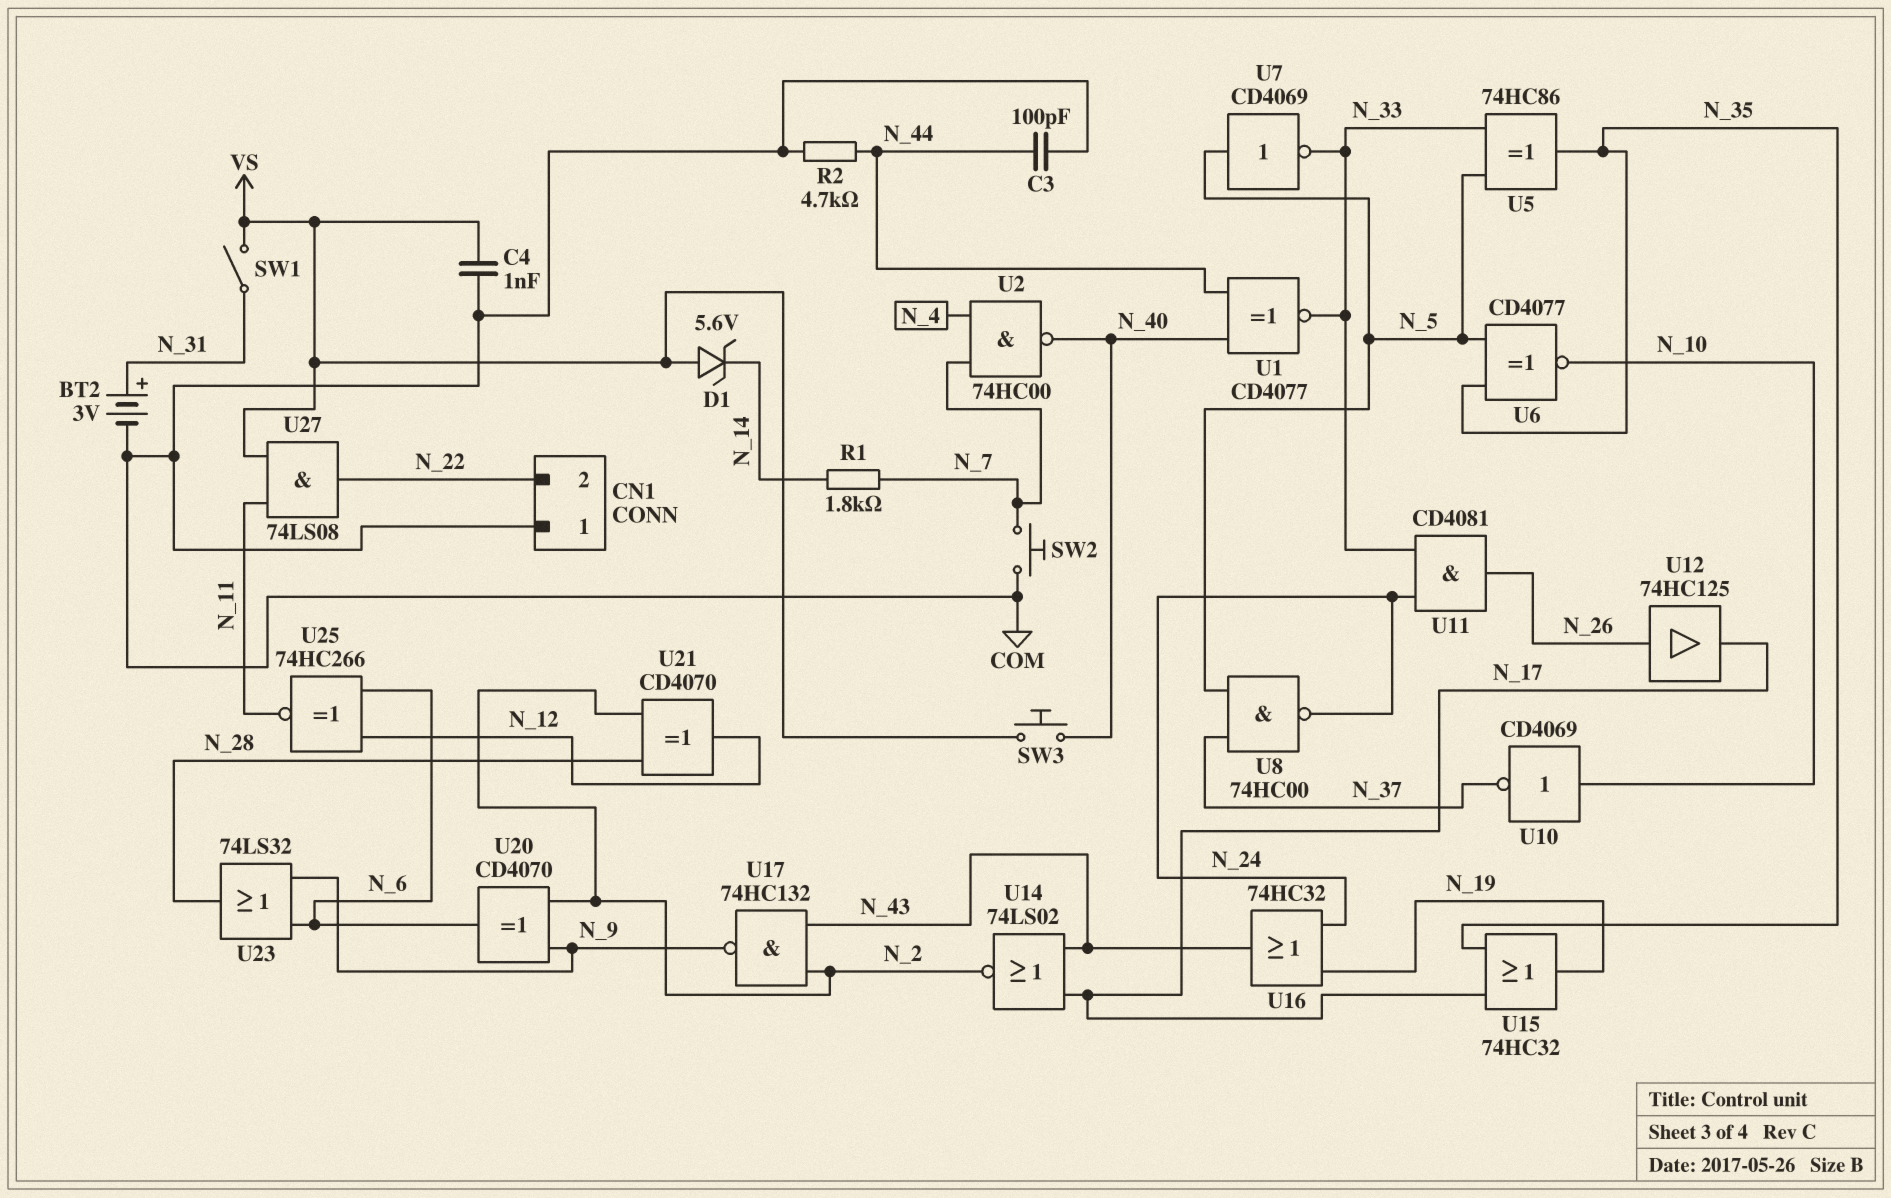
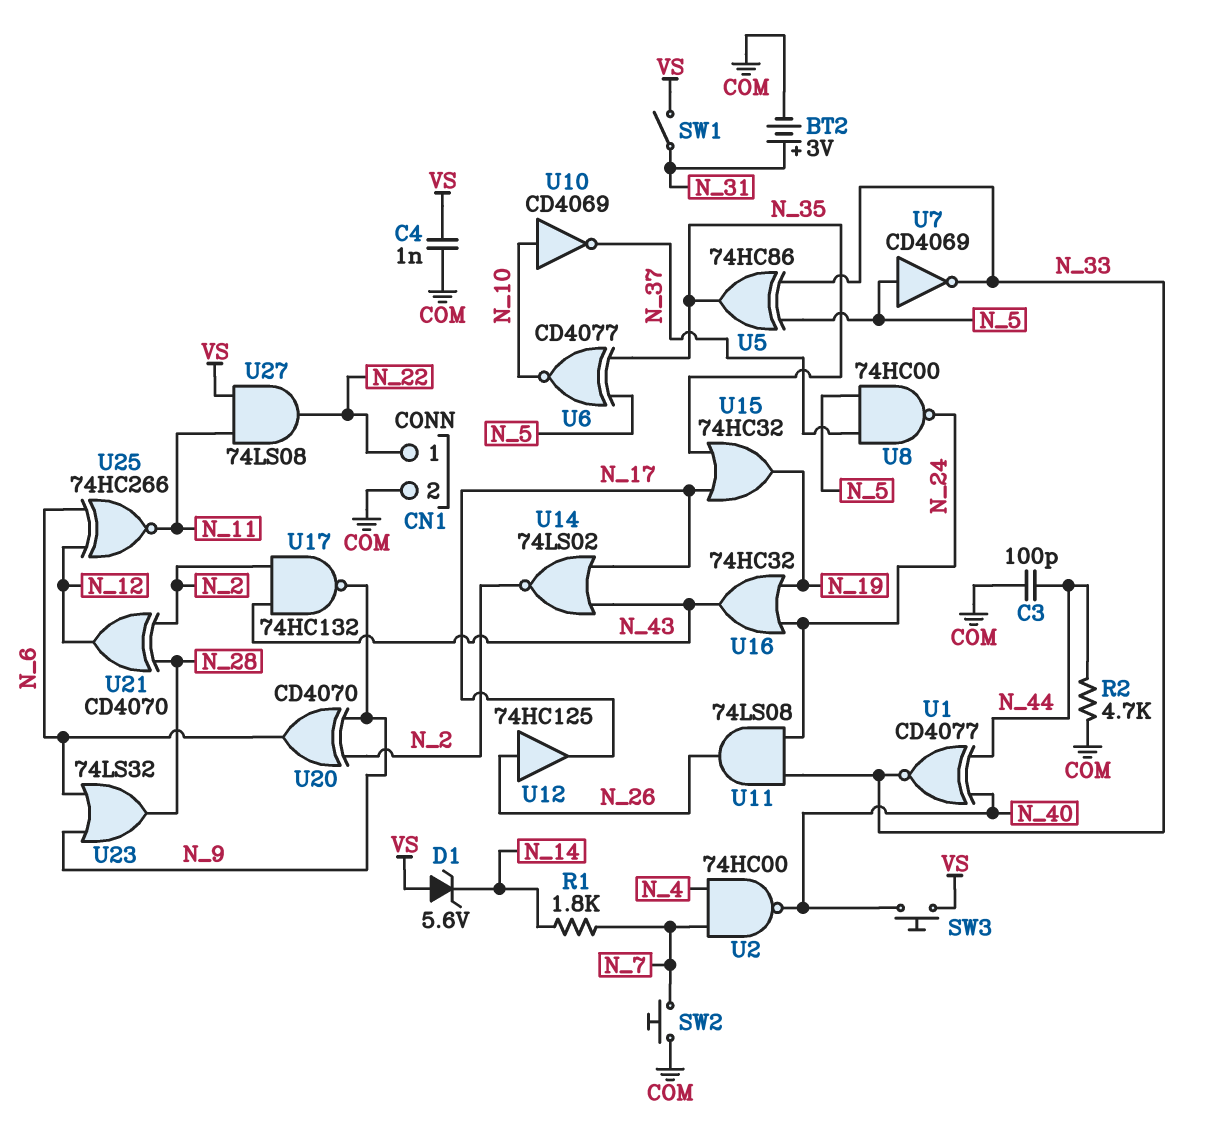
CN1 pin 1: COM -> N_22
CN1 pin 2: N_22 -> COM
U11: AND CD4081 (in N_24, in N_33, out N_26) -> AND 74LS08 (in N_24, in N_33, out N_26)

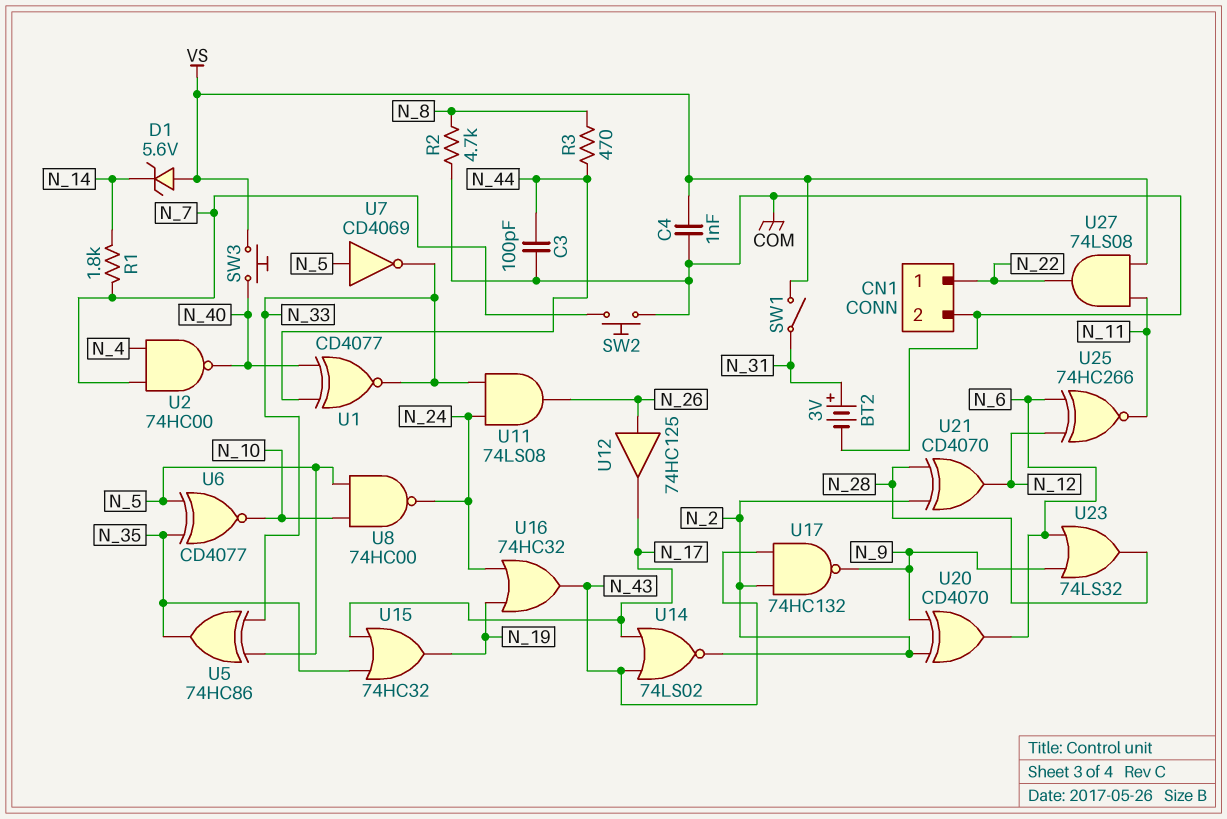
R2: 4.7k (COM, N_44) -> 4.7k (COM, N_8)
R3: none -> 470 (N_8, N_44)
U8: NAND 74HC00 (in N_5, in N_37, out N_24) -> NAND 74HC00 (in N_5, in N_10, out N_24)
U10: NOT CD4069 (in N_10, out N_37) -> none

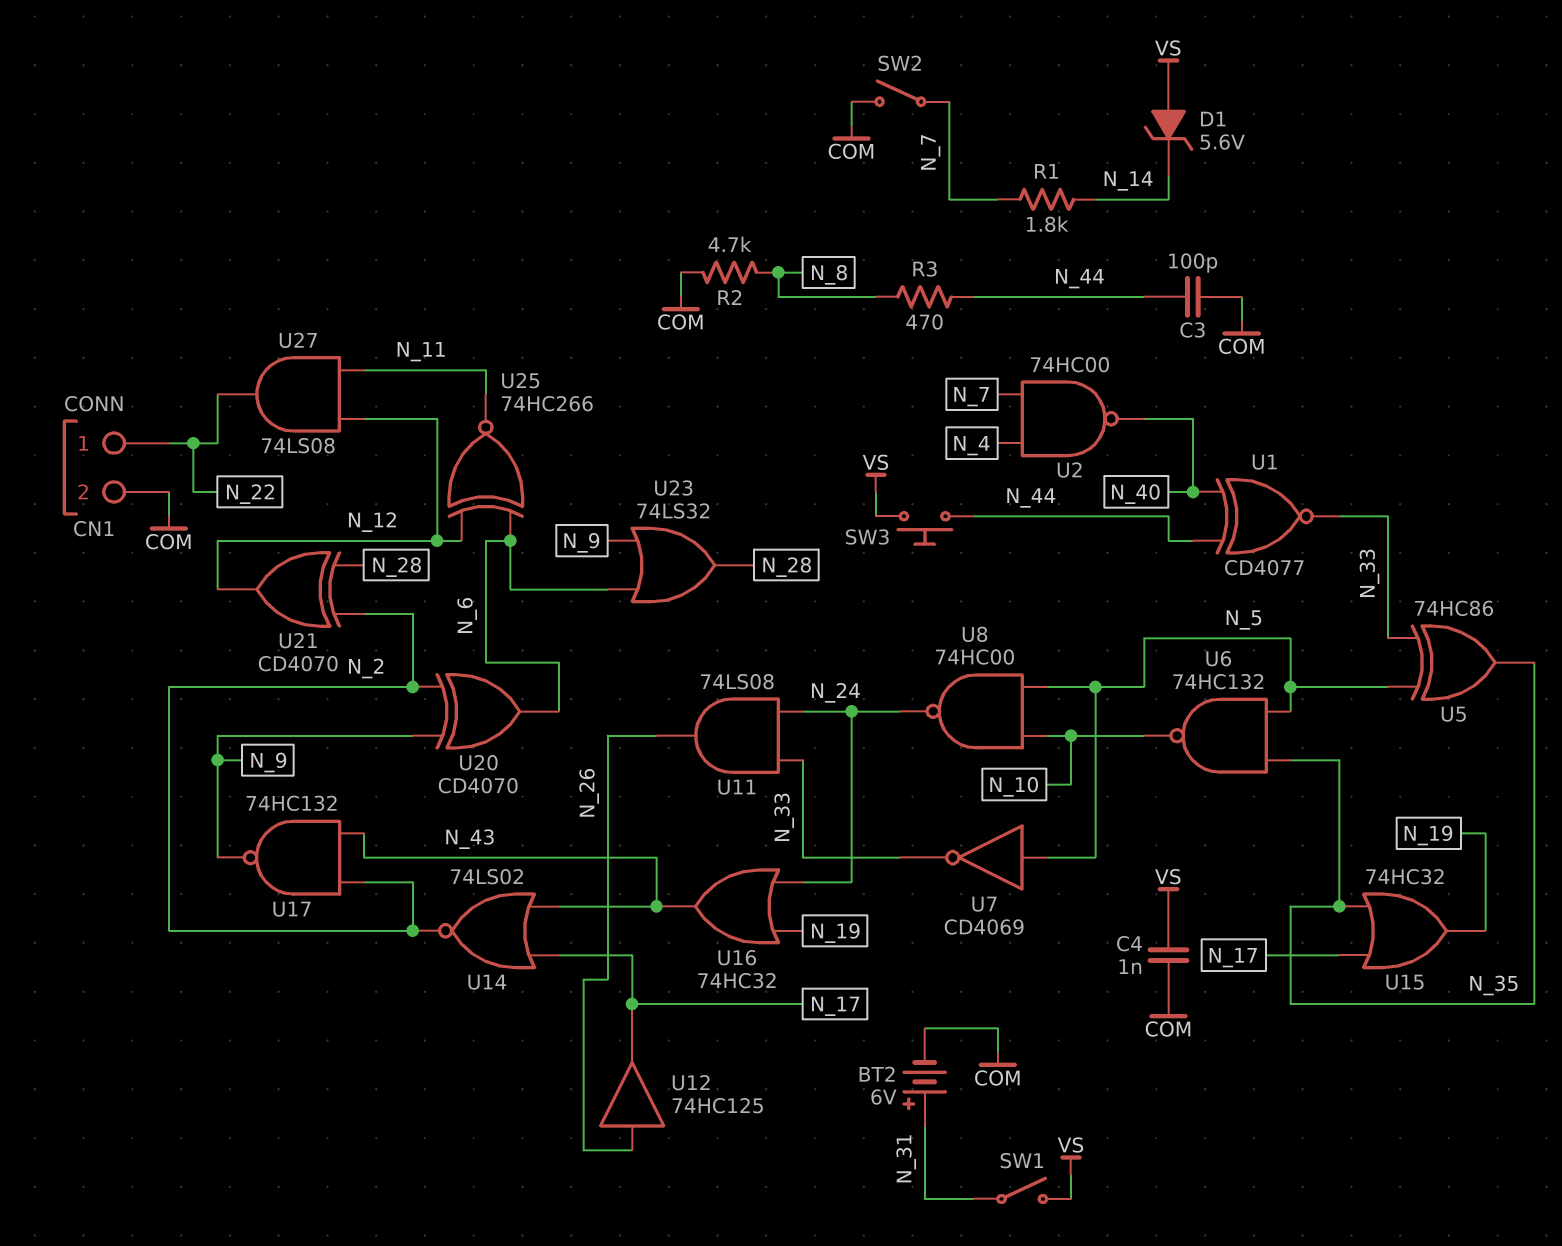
BT2: 3V (plus N_31, minus COM) -> 6V (plus N_31, minus COM)
SW2: button (COM, N_7) -> switch (COM, N_7)
SW3: button (N_40, VS) -> button (N_44, VS)
U6: XNOR CD4077 (in N_5, in N_35, out N_10) -> NAND 74HC132 (in N_5, in N_35, out N_10)
U27: AND 74LS08 (in N_11, in VS, out N_22) -> AND 74LS08 (in N_11, in N_12, out N_22)

